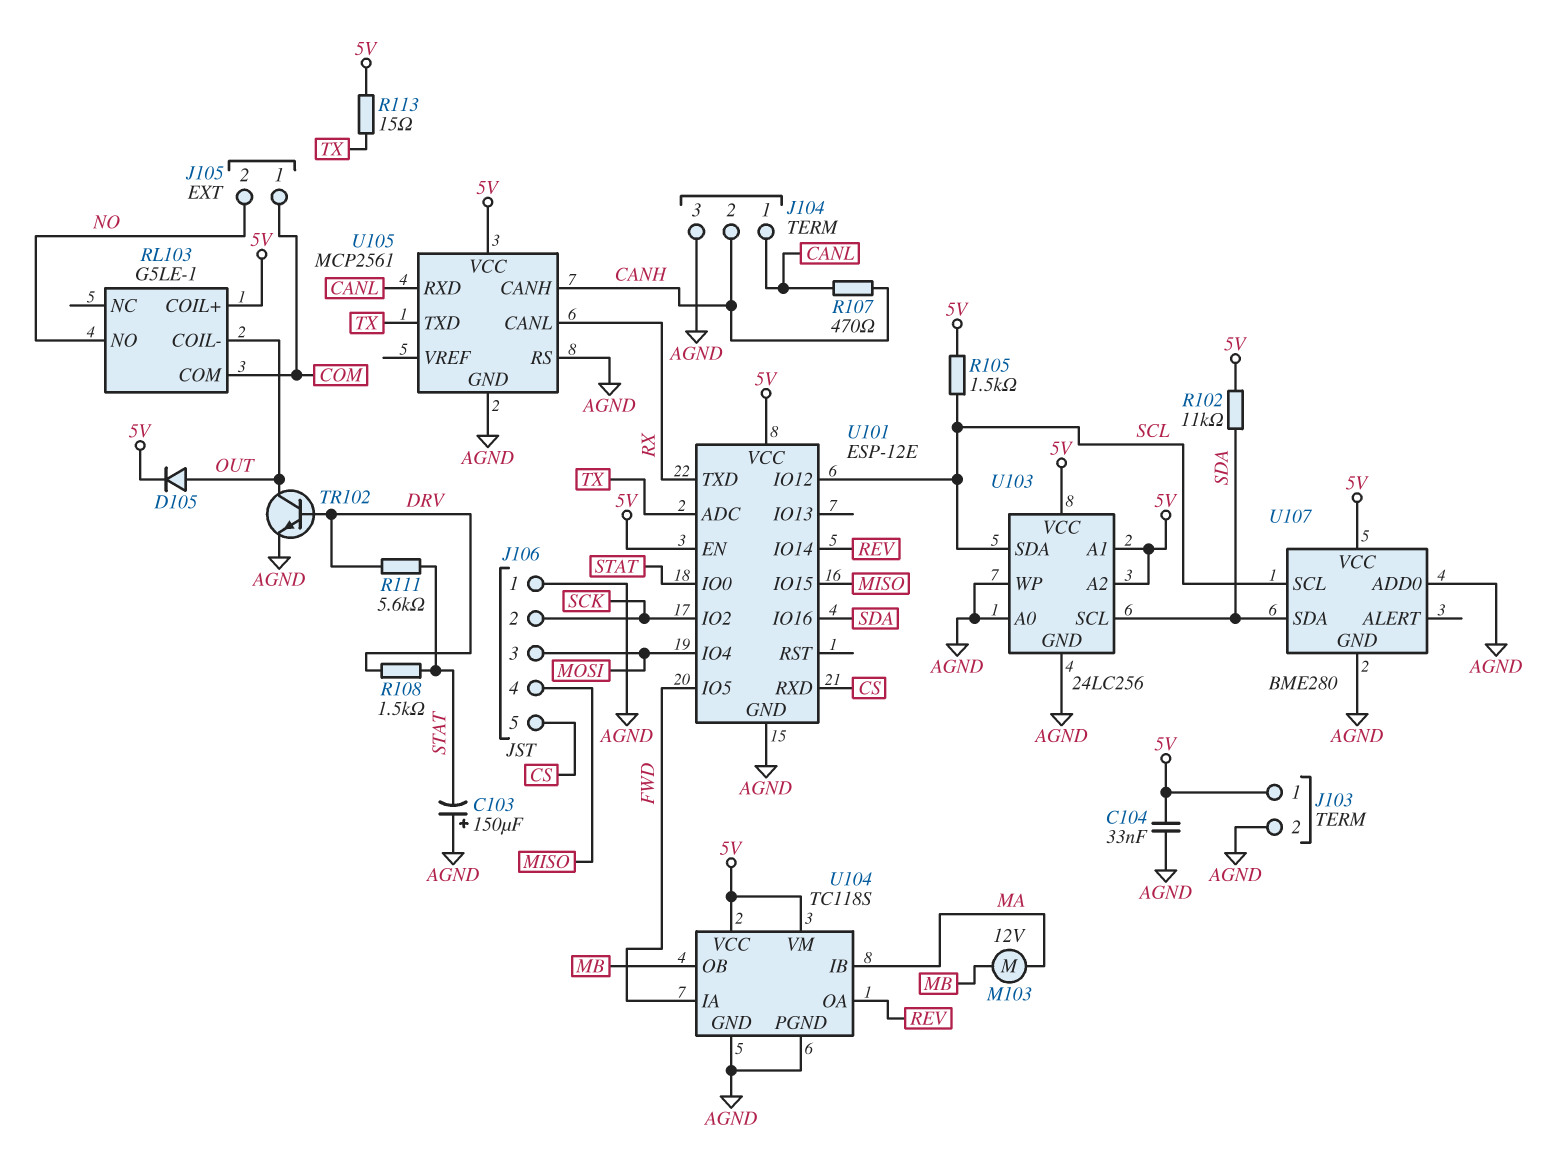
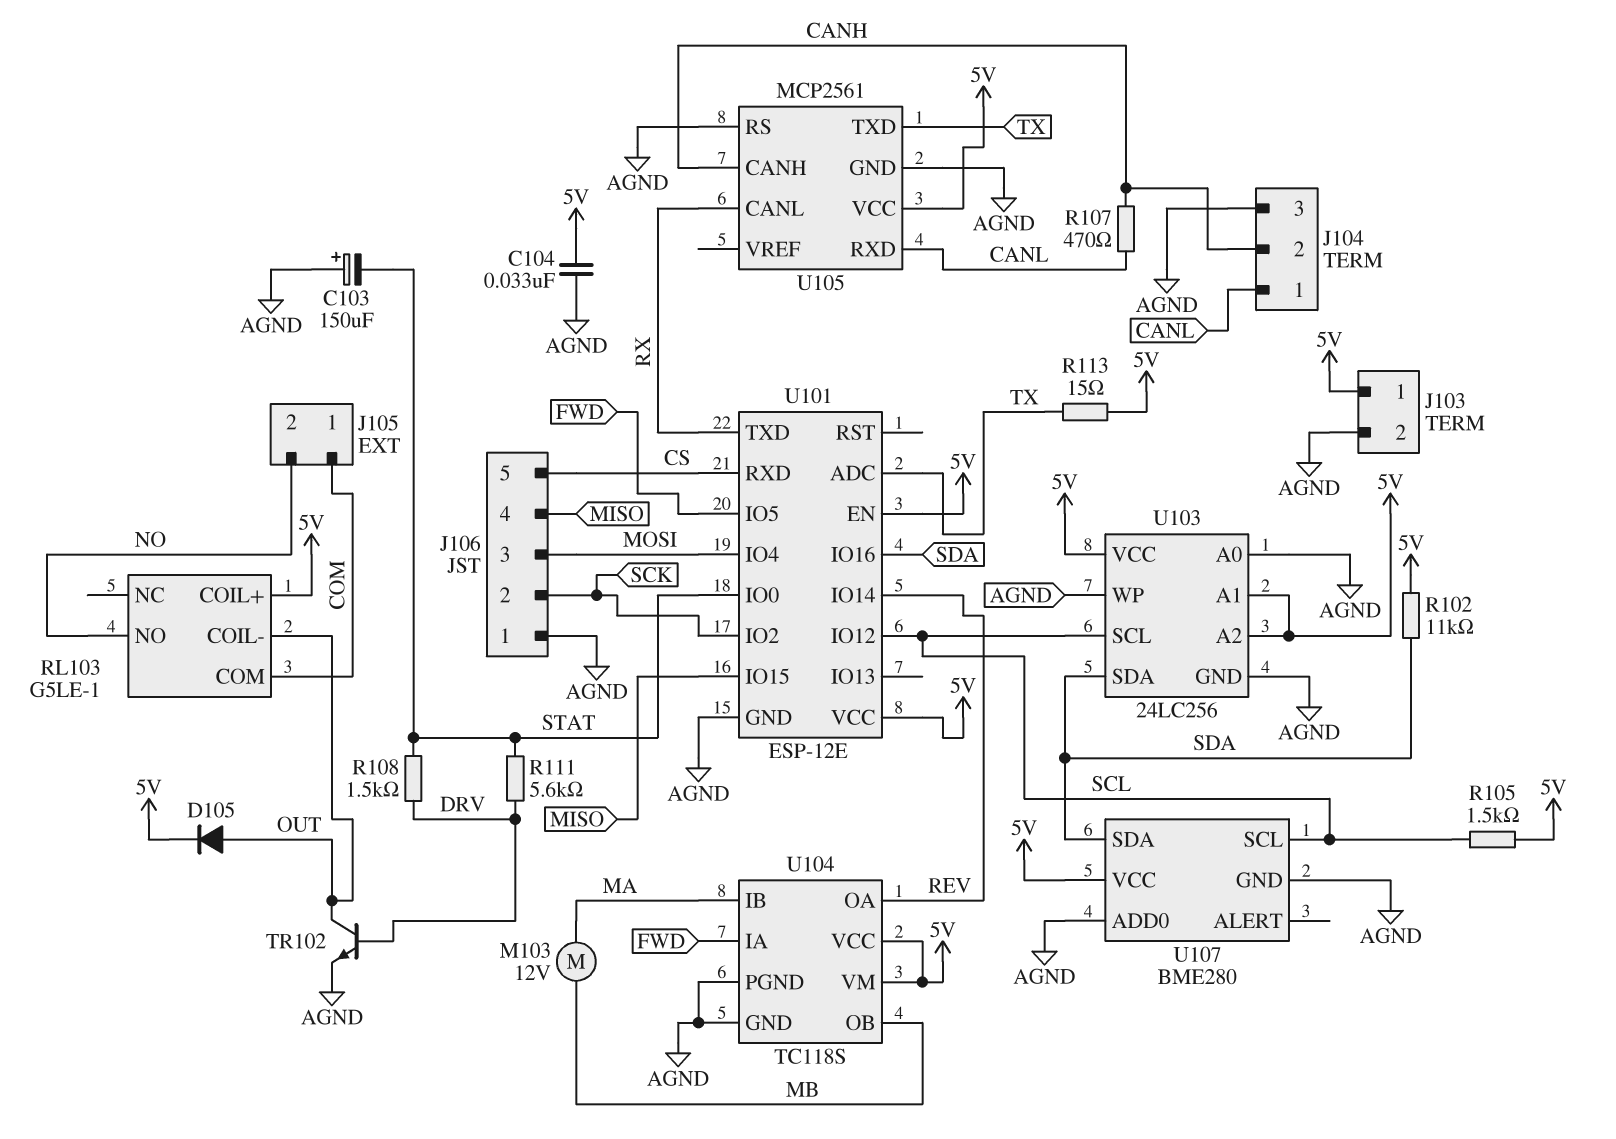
U103 pin SCL: SDA -> SCL
U103 pin SDA: SCL -> SDA

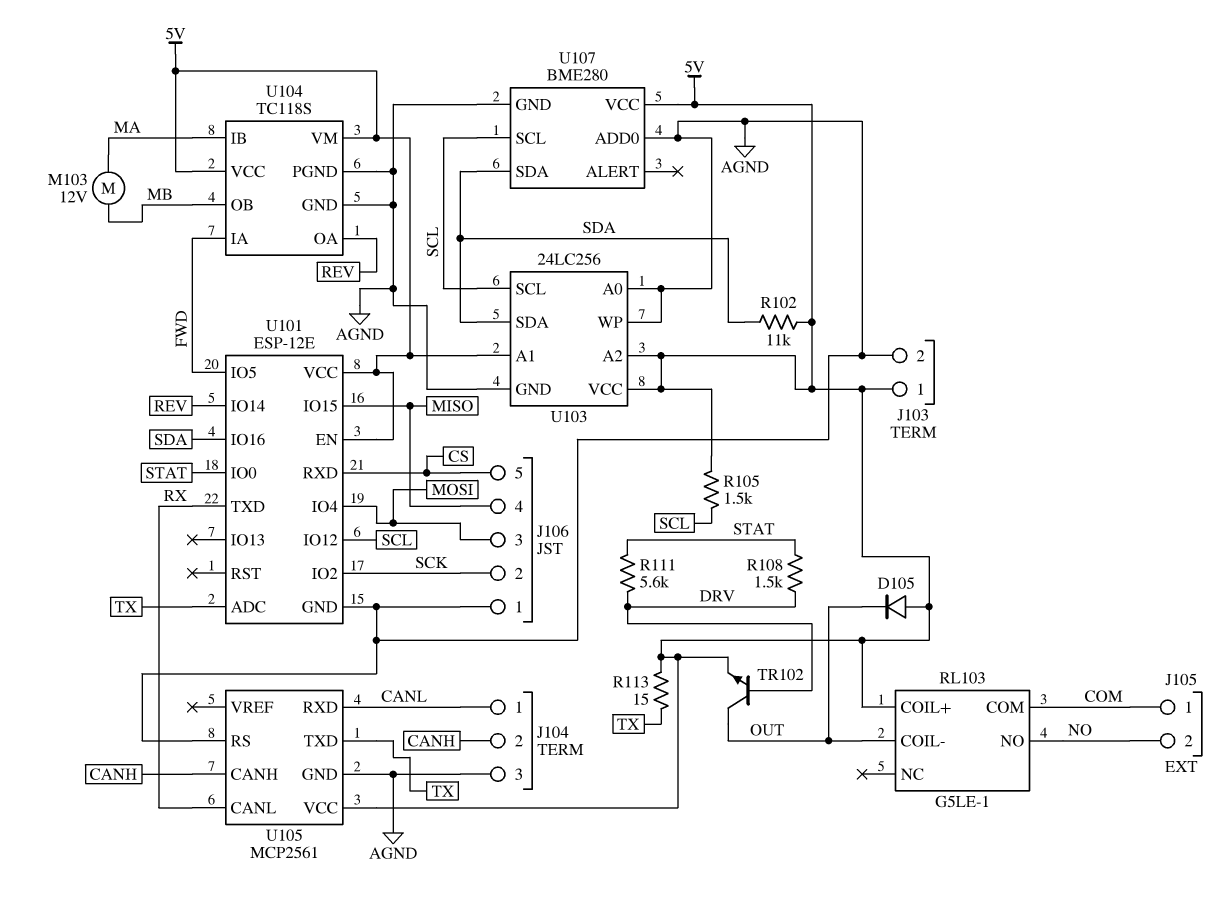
C103: 150uF (plus AGND, minus STAT) -> none
C104: 33nF (5V, AGND) -> none
D105: diode (A OUT, K 5V) -> diode (A 5V, K OUT)
R107: 470 (CANH, CANL) -> none
TR102: NPN (B DRV, C OUT, E AGND) -> NPN (B DRV, C OUT, E 5V)

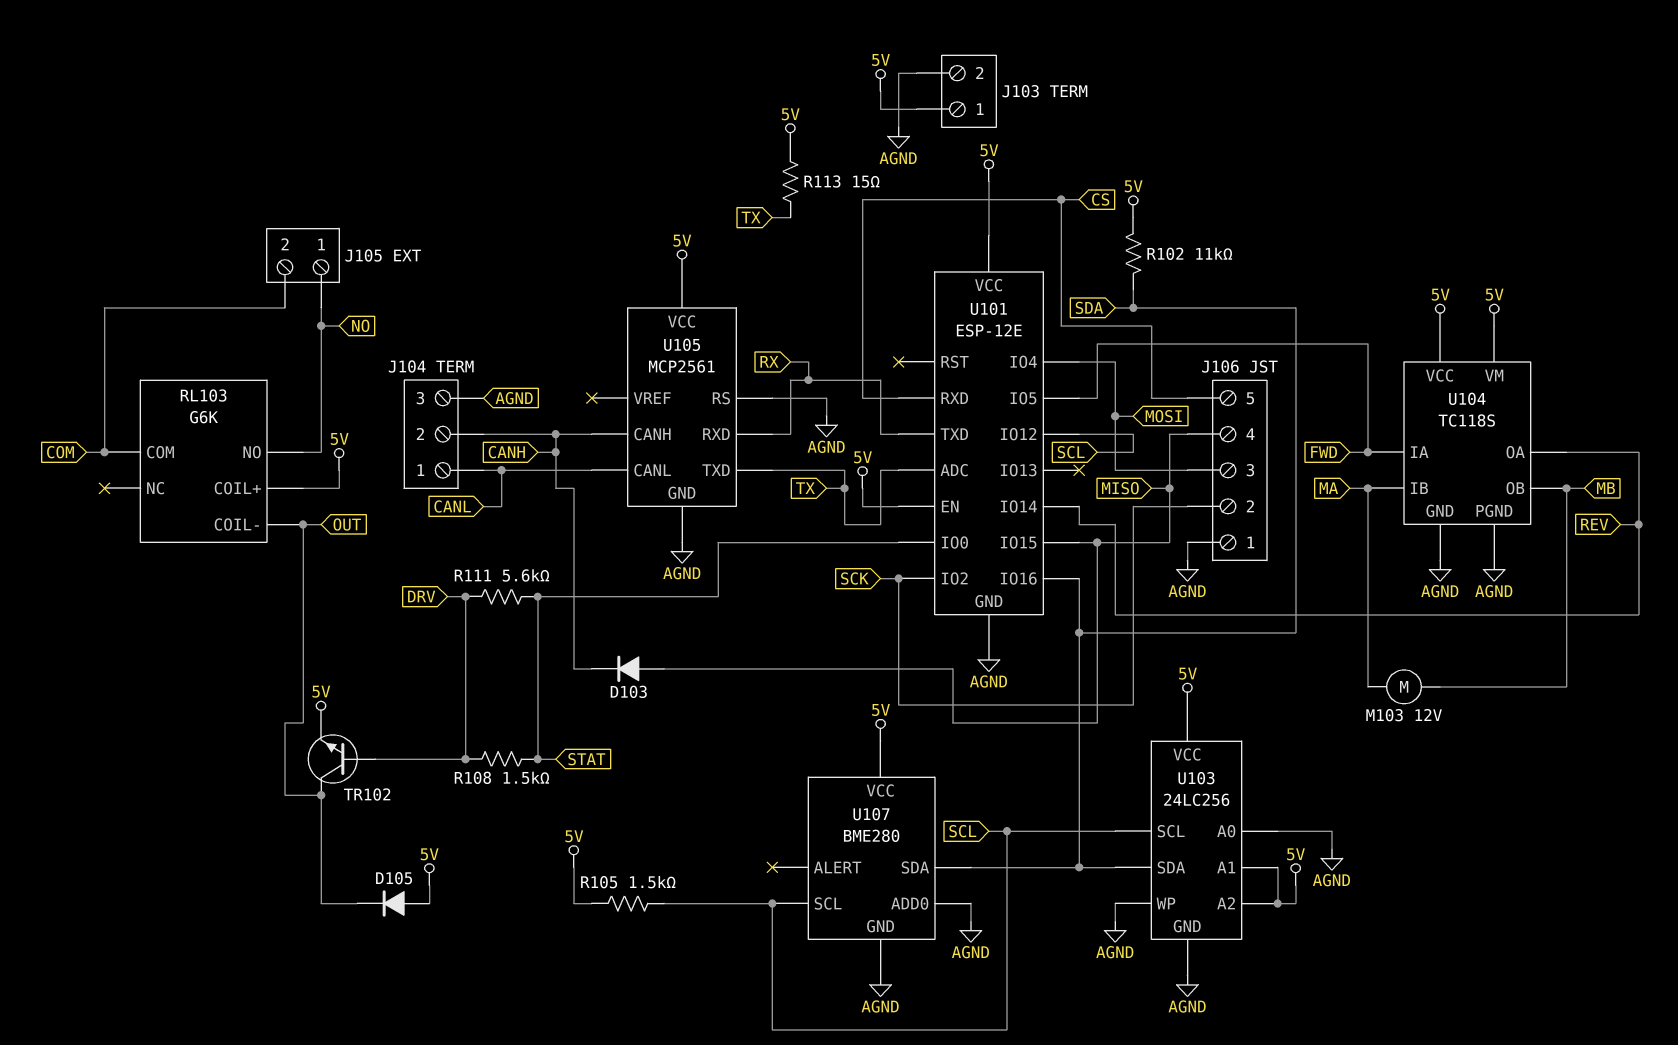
D103: none -> diode (A MISO, K CANH)
J105 pin 1: COM -> NO
J105 pin 2: NO -> COM
RL103: G5LE-1 -> G6K
U105 pin CANL: RX -> CANL
U105 pin RXD: CANL -> RX

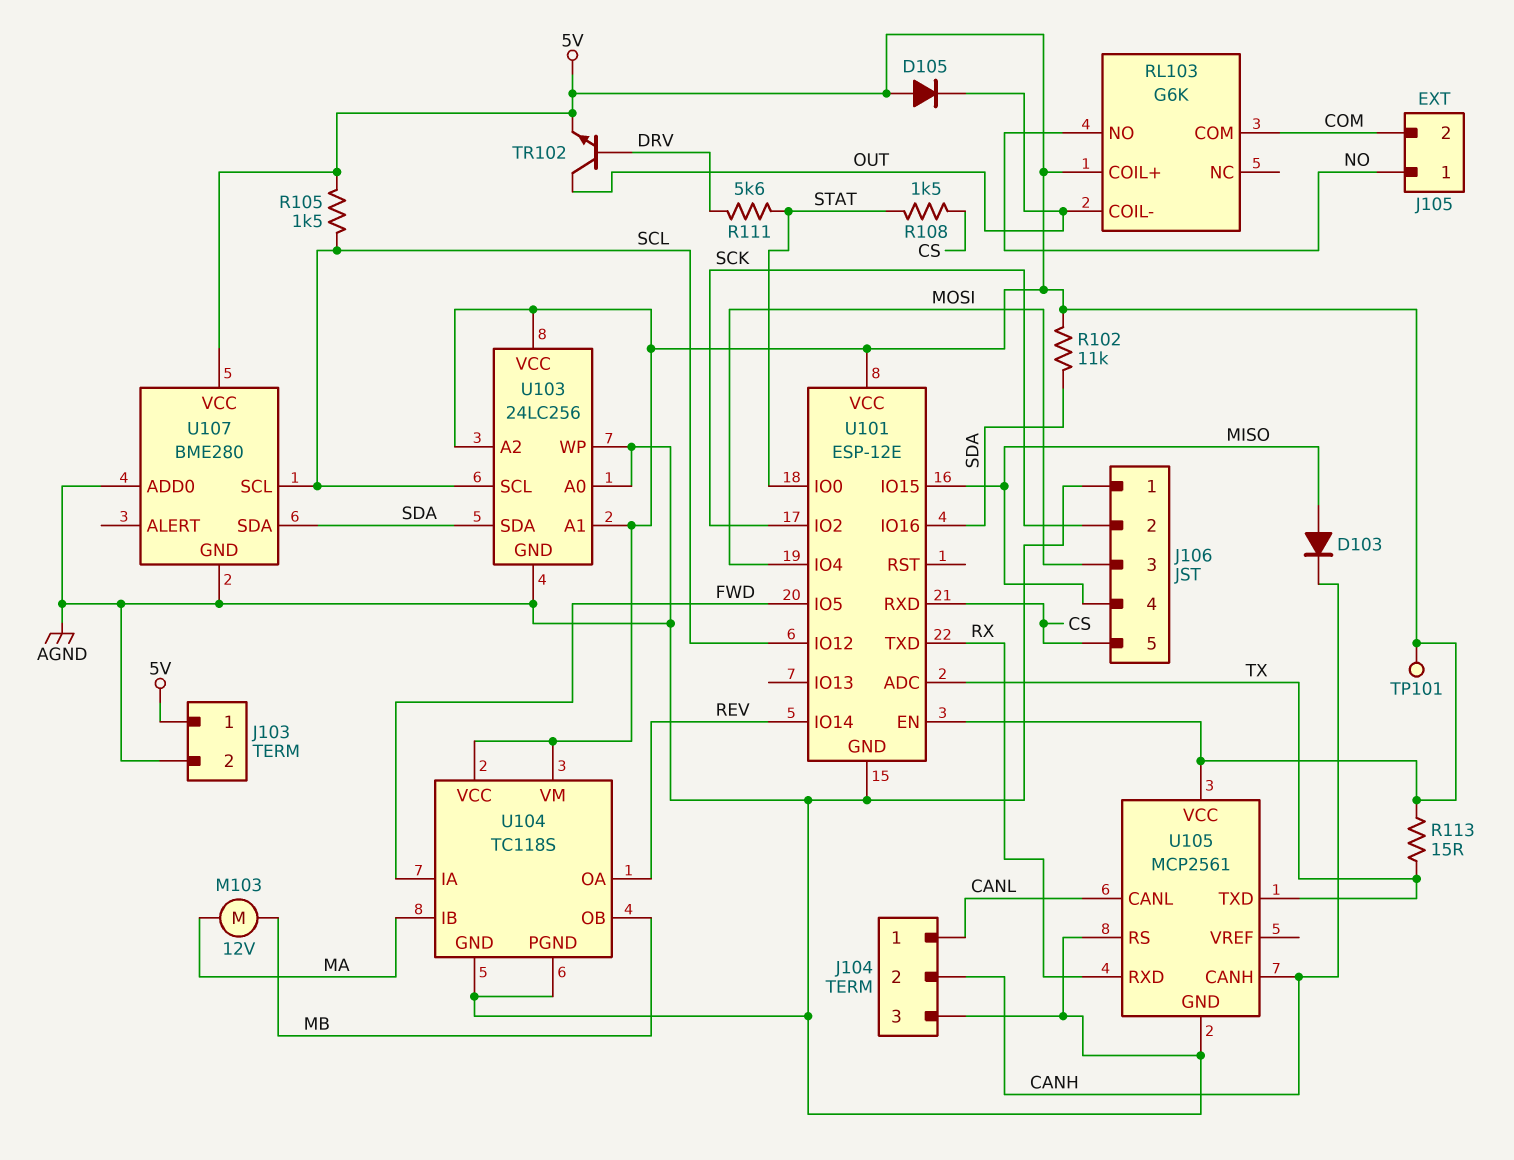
R108: 1.5k (DRV, STAT) -> 1.5k (CS, STAT)
TP101: none -> test point (5V)

